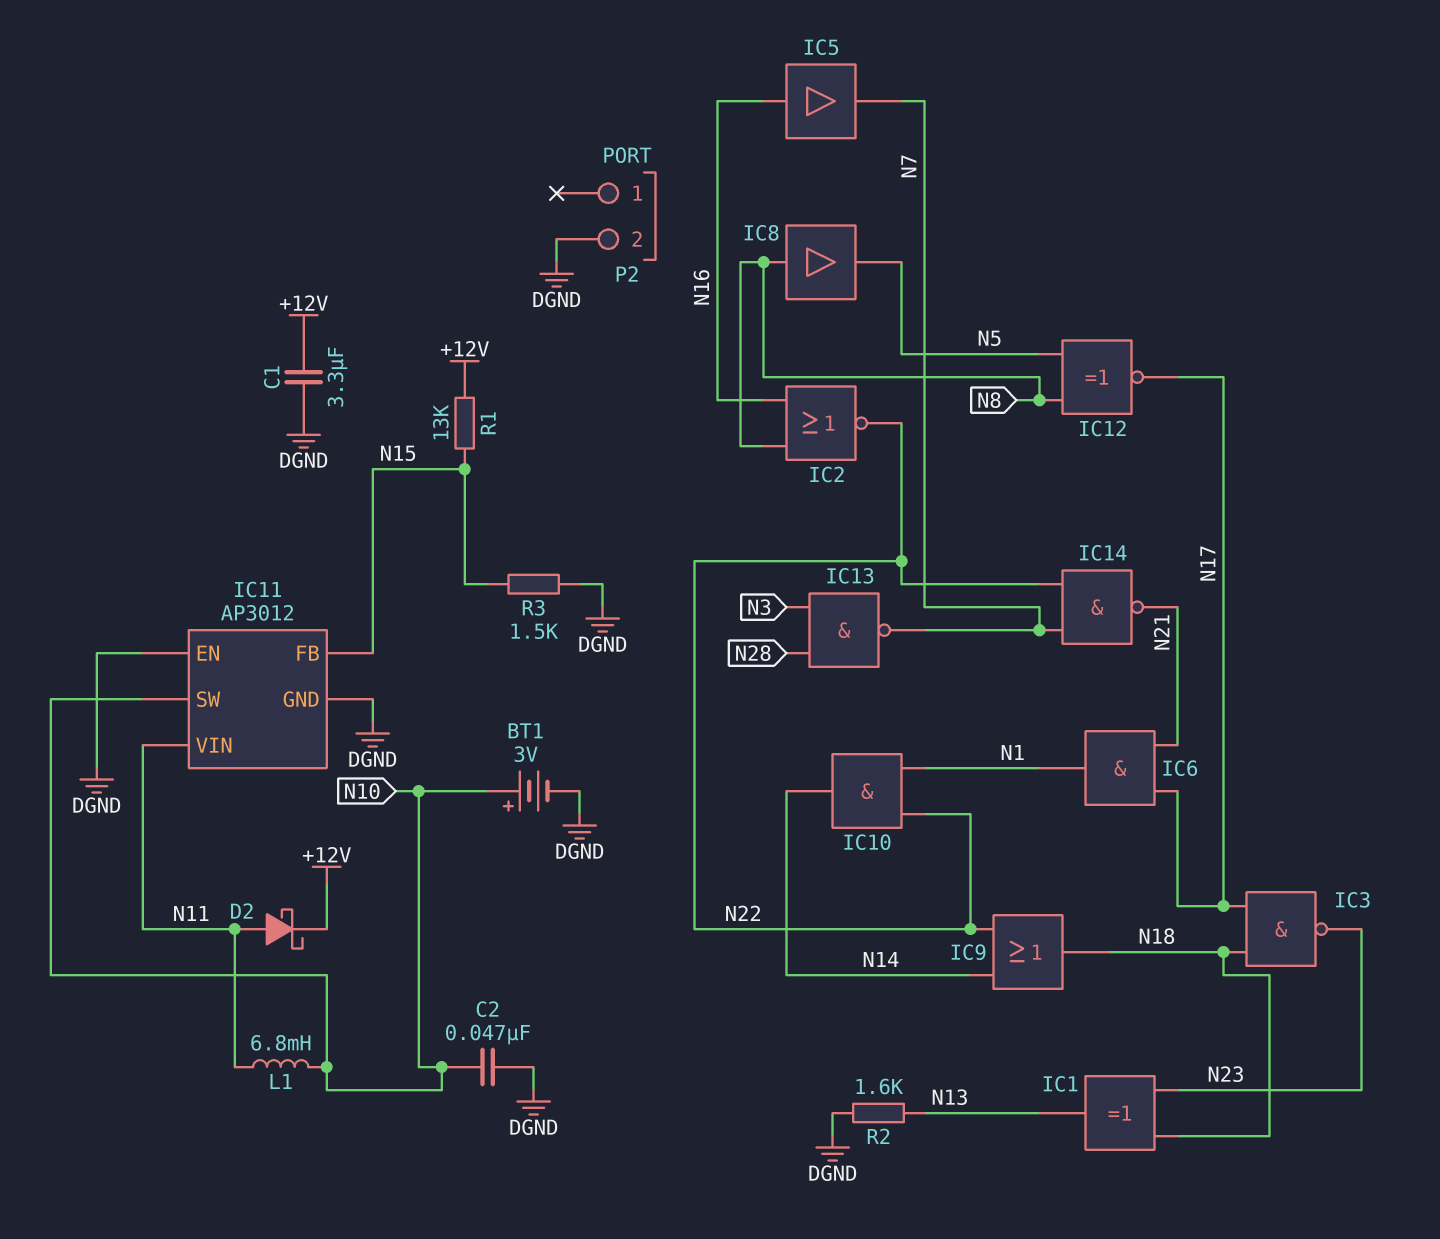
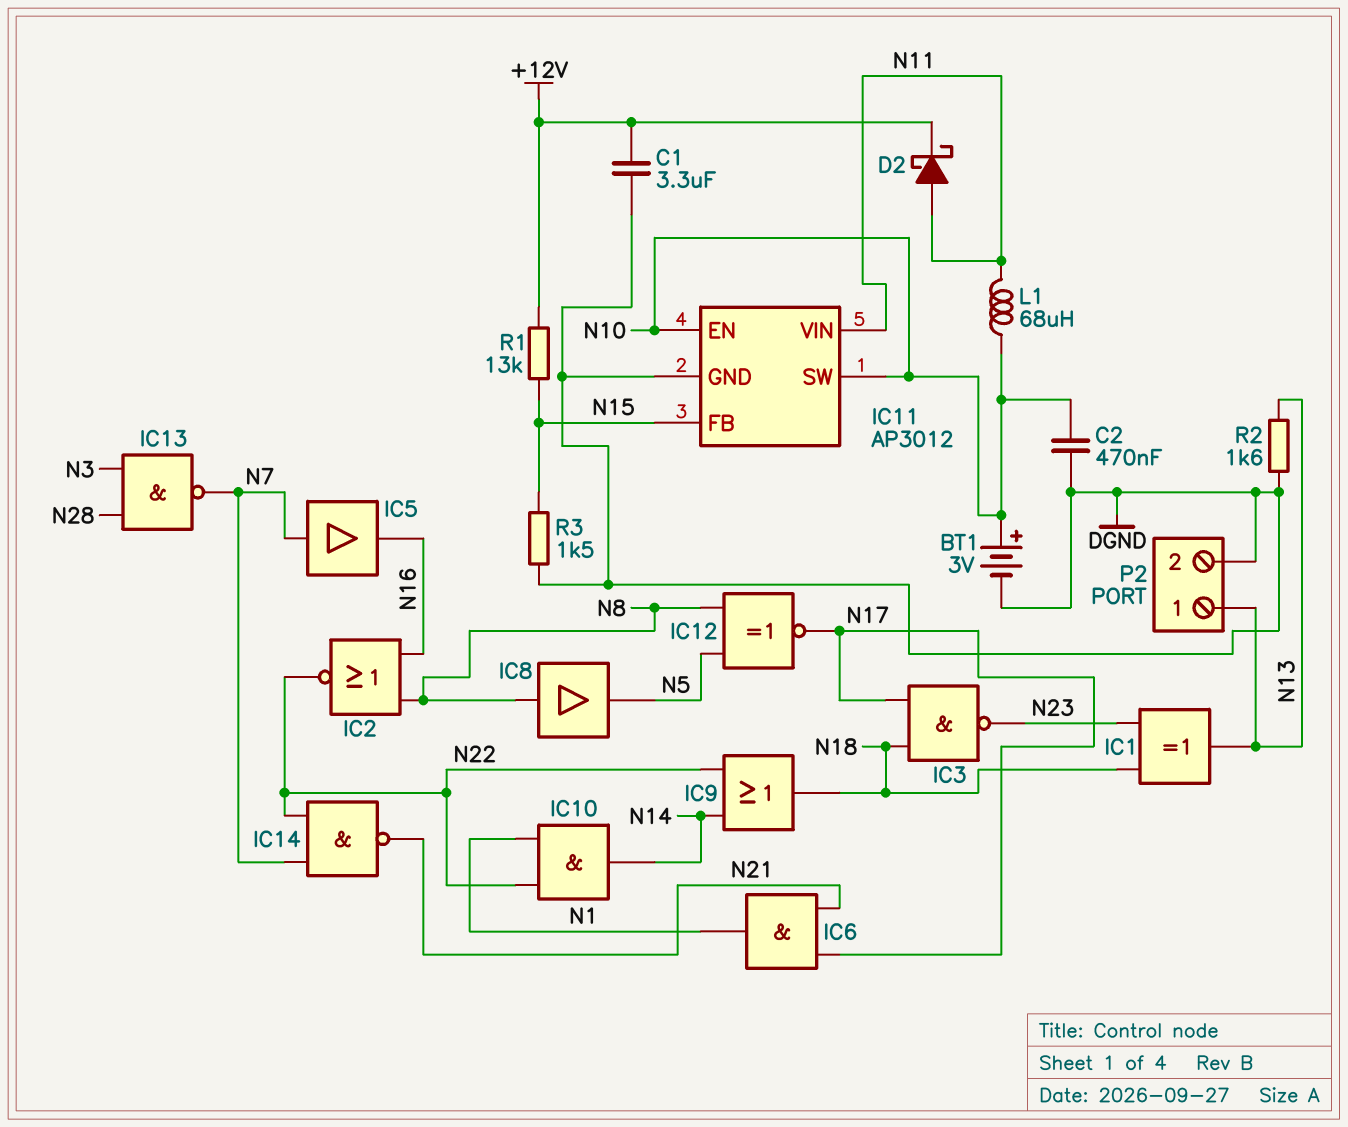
C2: 47nF (DGND, N10) -> 470nF (DGND, N10)
IC5: buffer (in N16, out N7) -> buffer (in N7, out N16)
IC11 pin EN: DGND -> N10
L1: 6.8mH (N10, N11) -> 68uH (N10, N11)
P2 pin 1: none -> N13

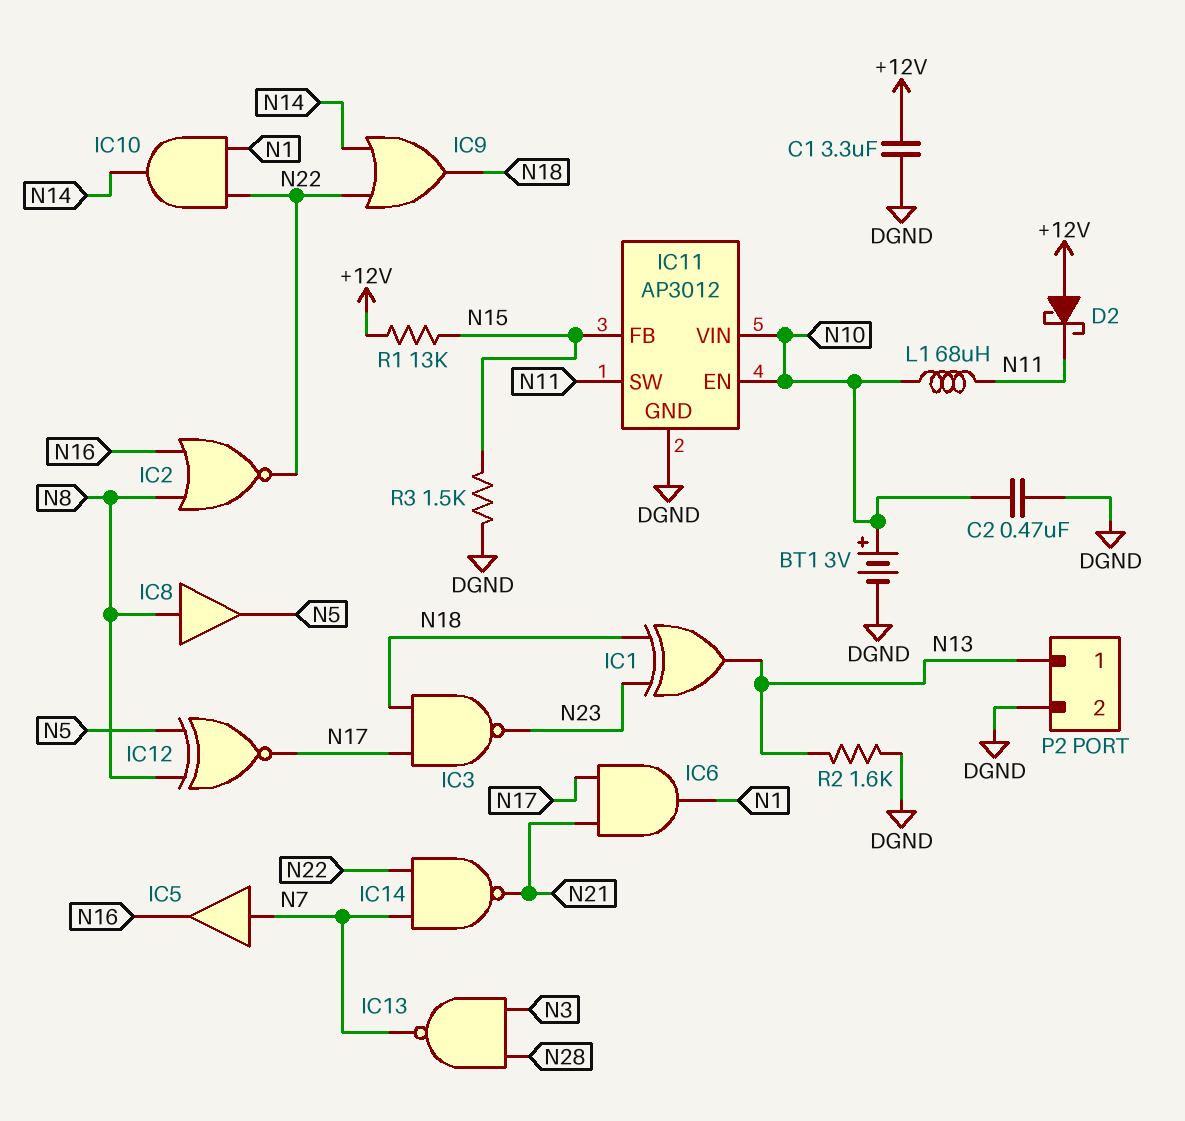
D2: schottky (A N11, K +12V) -> schottky (A +12V, K N11)
IC11 pin SW: N10 -> N11
IC11 pin VIN: N11 -> N10

